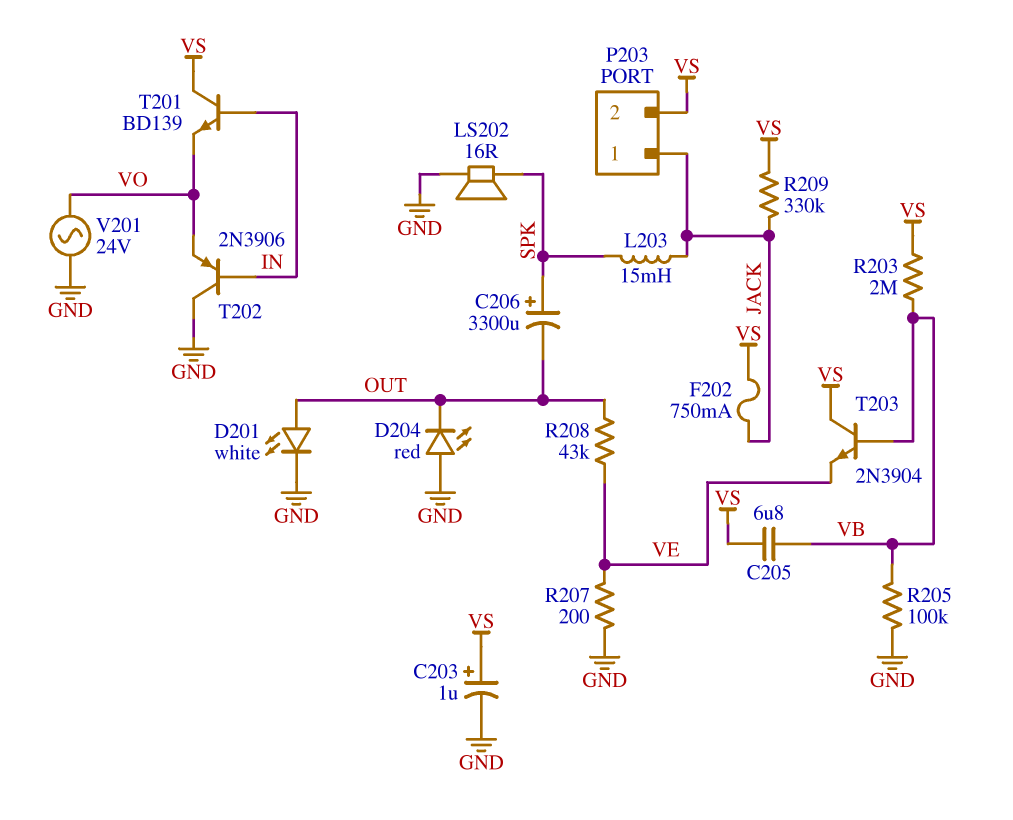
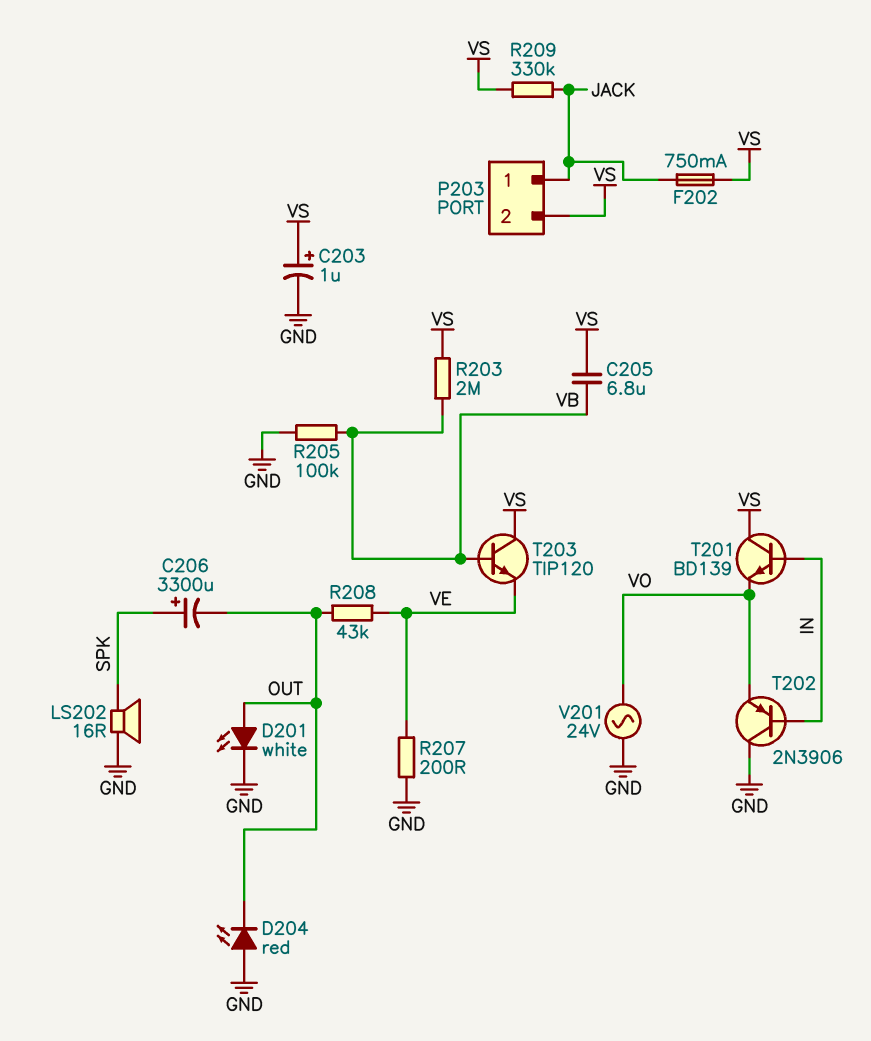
L203: 15mH (JACK, SPK) -> none
T203: NPN 2N3904 (B VB, C VS, E VE) -> NPN TIP120 (B VB, C VS, E VE)

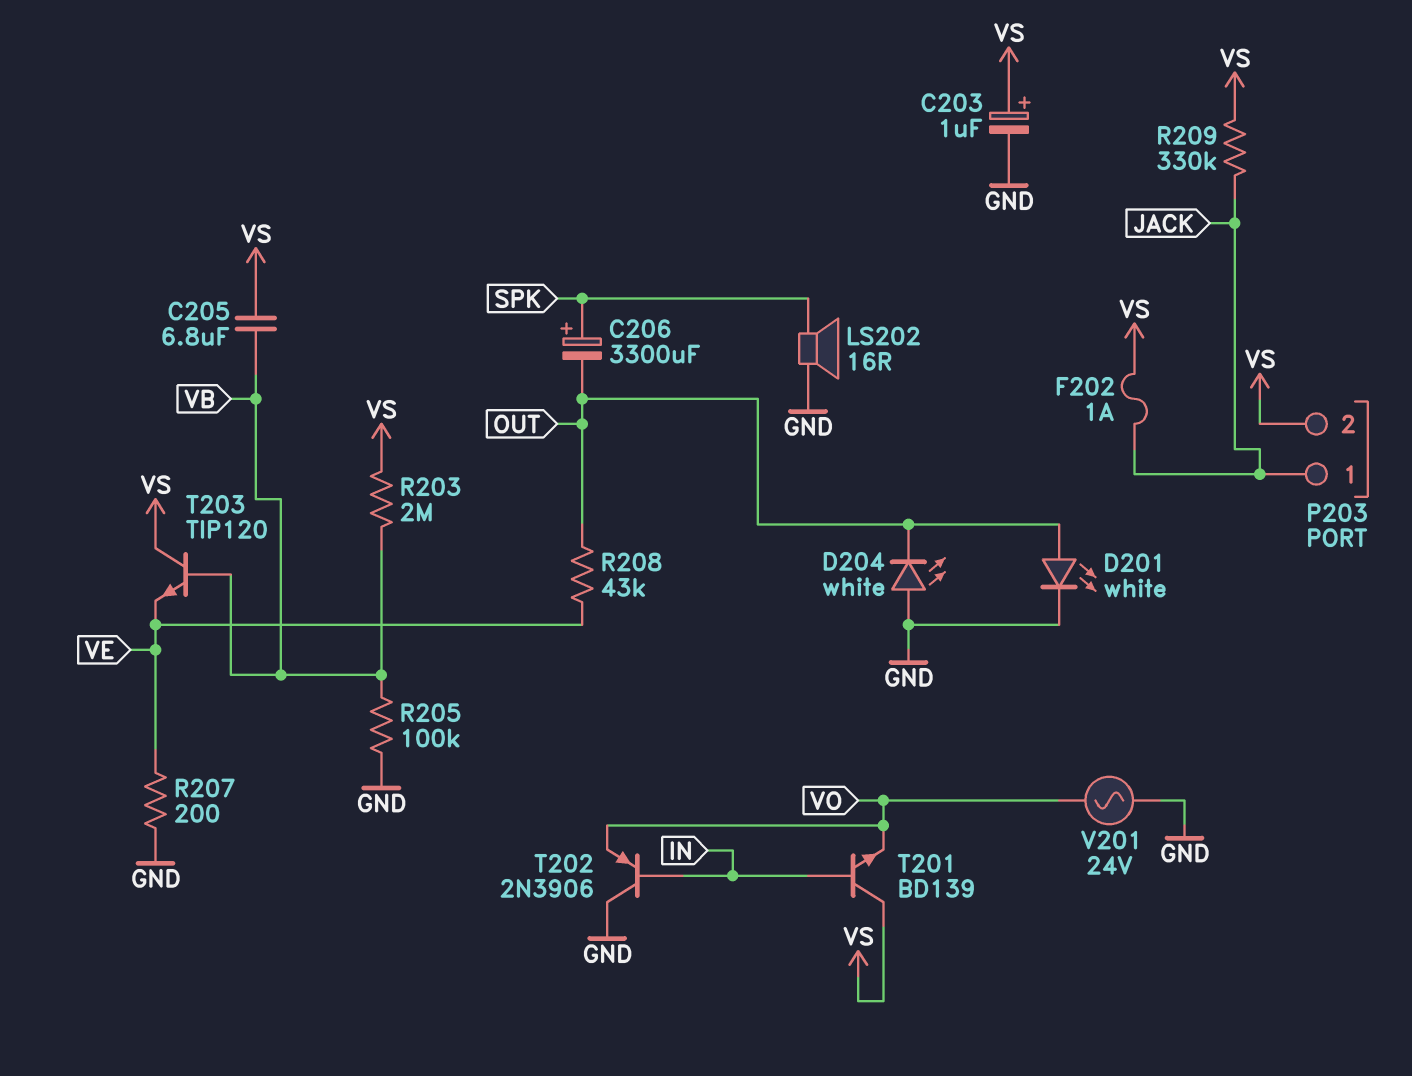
D204: LED red (A GND, K OUT) -> LED white (A GND, K OUT)
F202: 750mA (JACK, VS) -> 1A (JACK, VS)

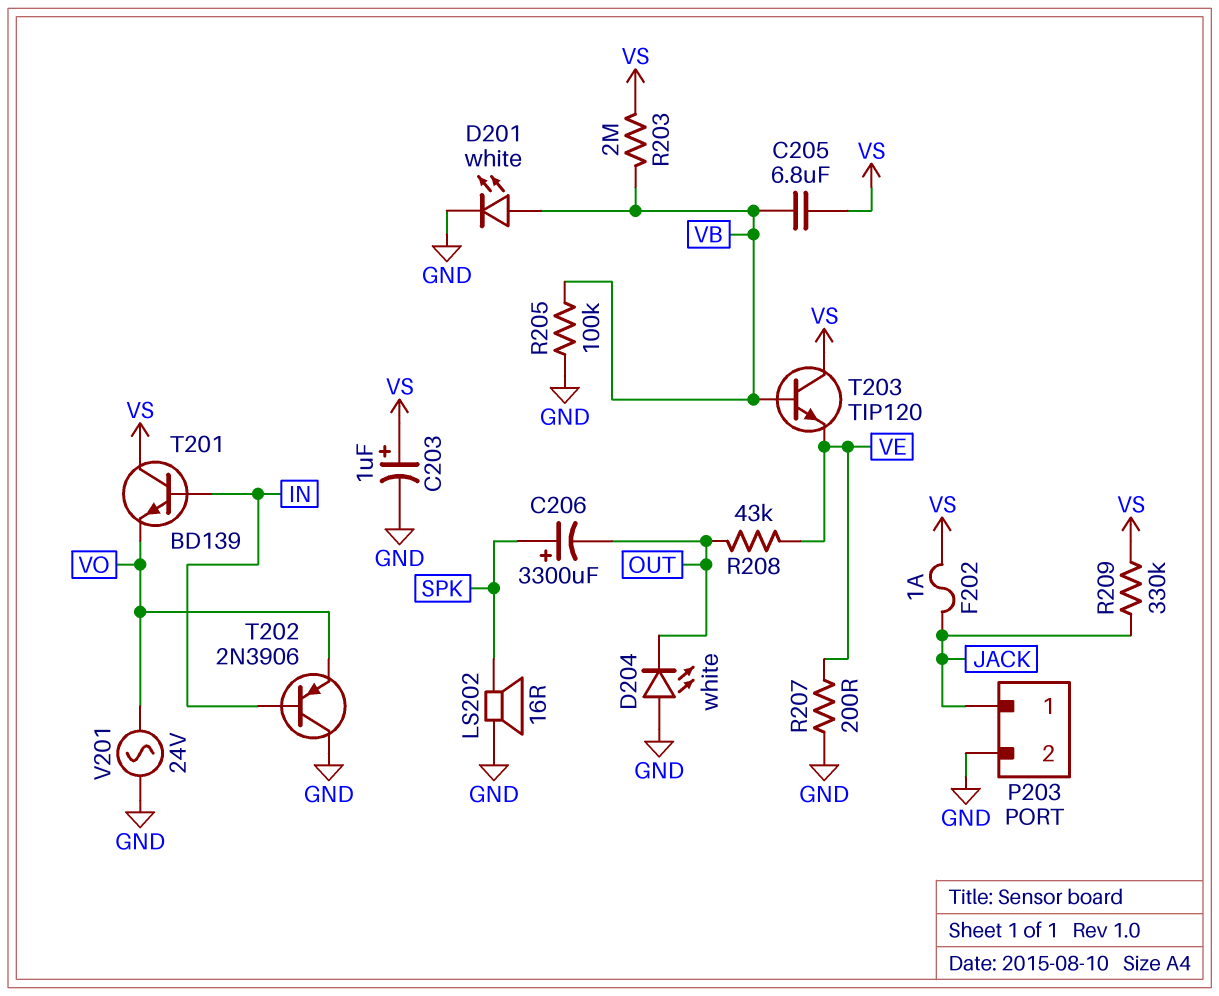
D201: LED white (A OUT, K GND) -> LED white (A VB, K GND)
P203 pin 2: VS -> GND

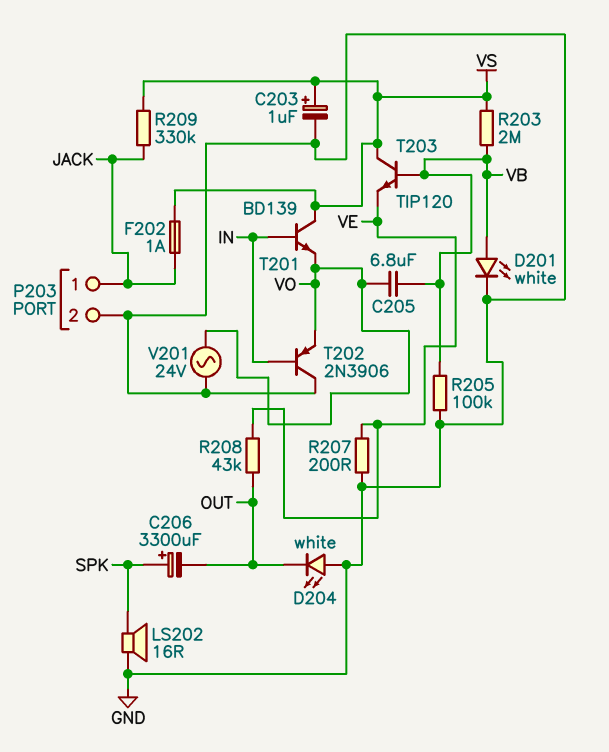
C205: 6.8uF (VB, VS) -> 6.8uF (VB, VO)

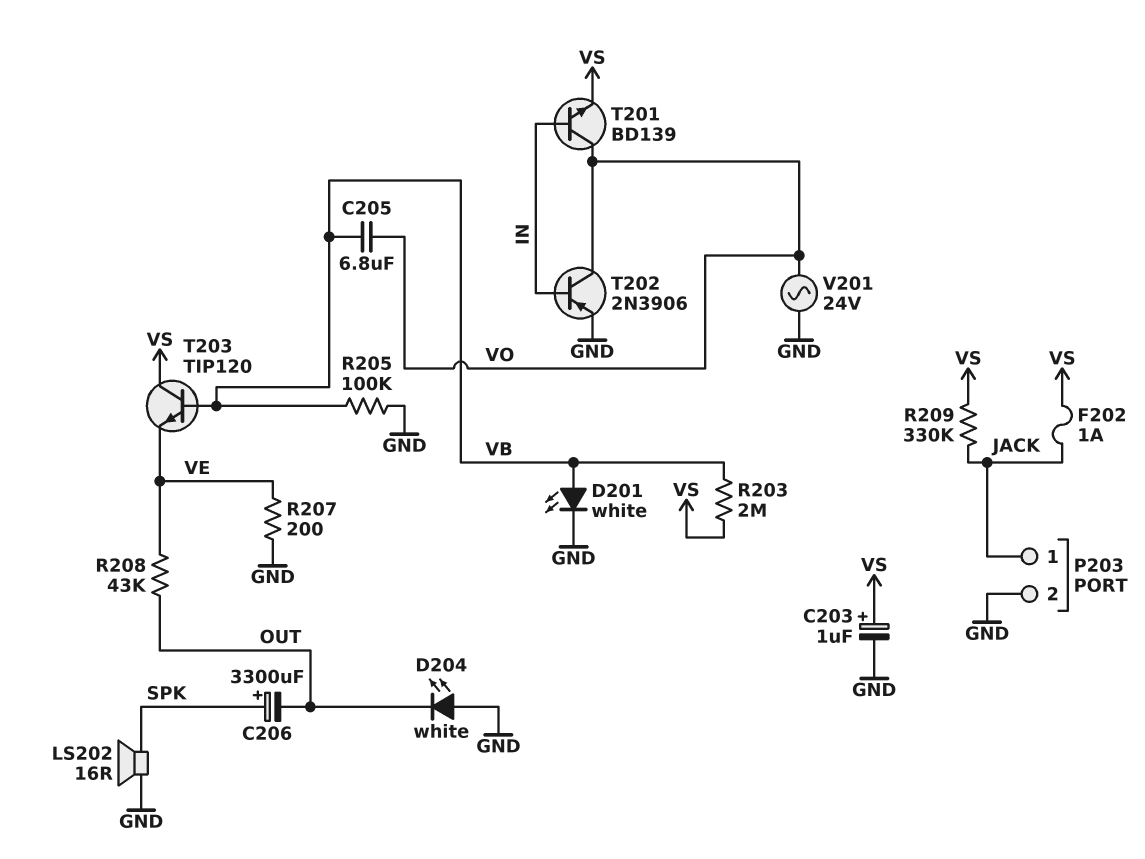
T201: NPN BD139 (B IN, C VS, E VO) -> NPN BD139 (B IN, C VO, E VS)
T202: PNP 2N3906 (B IN, C GND, E VO) -> PNP 2N3906 (B IN, C VO, E GND)

